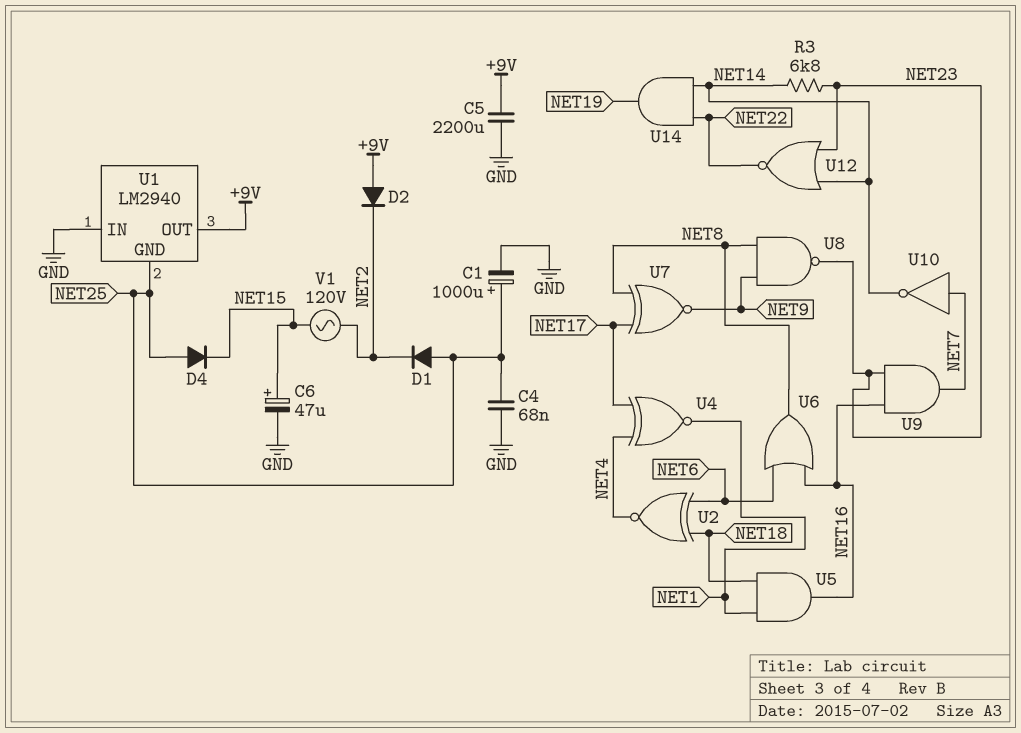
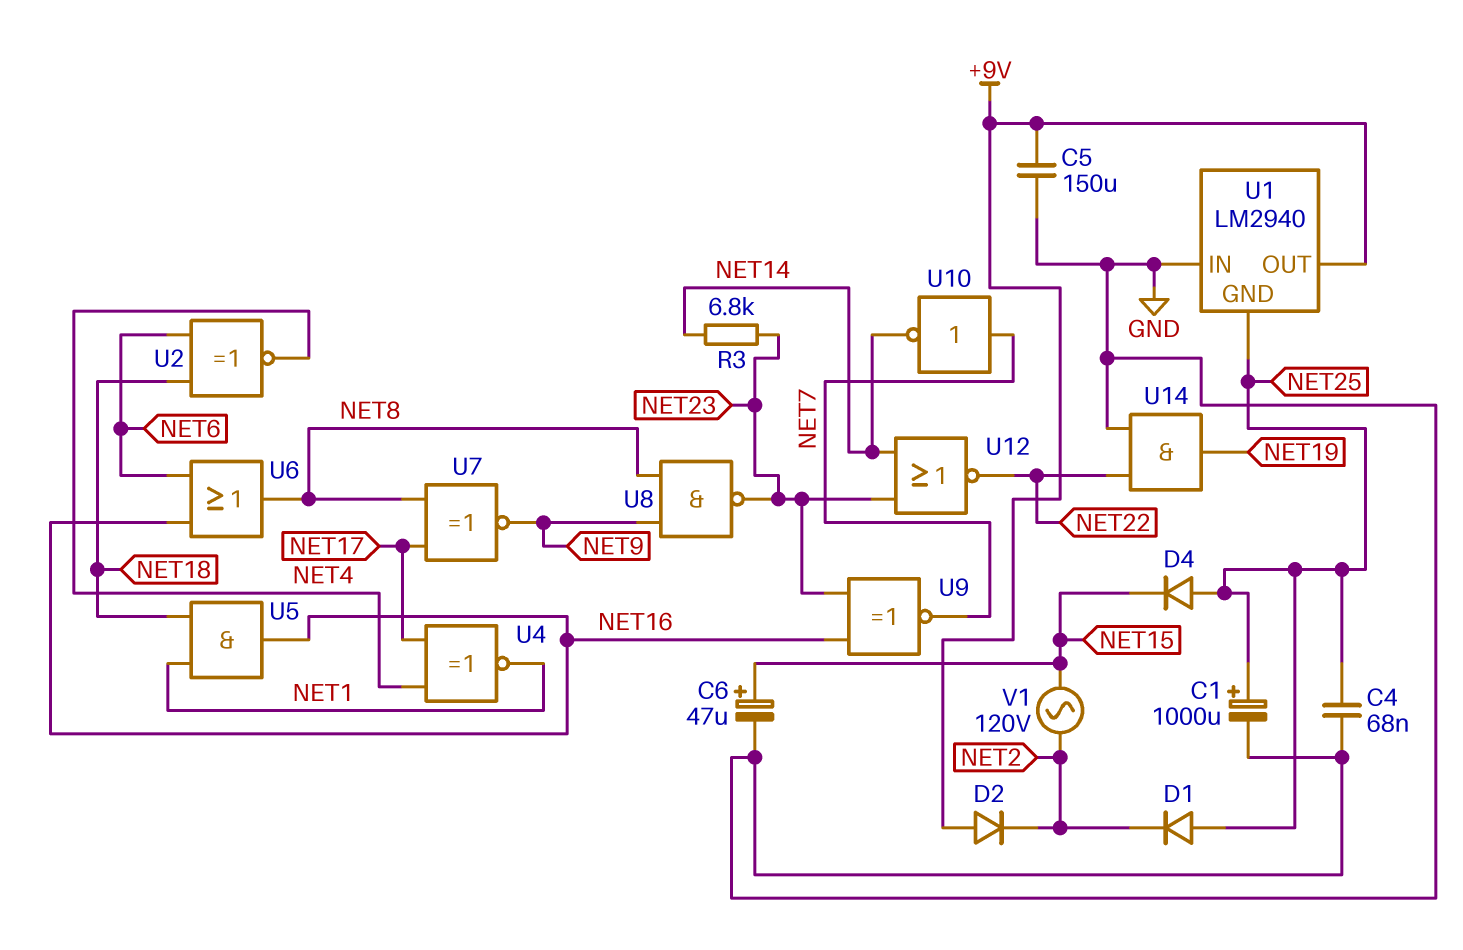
C5: 2200uF (+9V, GND) -> 150uF (+9V, GND)
U9: AND (in NET16, in NET23, out NET7) -> XNOR (in NET16, in NET23, out NET7)
U14: AND (in NET14, in NET22, out NET19) -> AND (in GND, in NET22, out NET19)

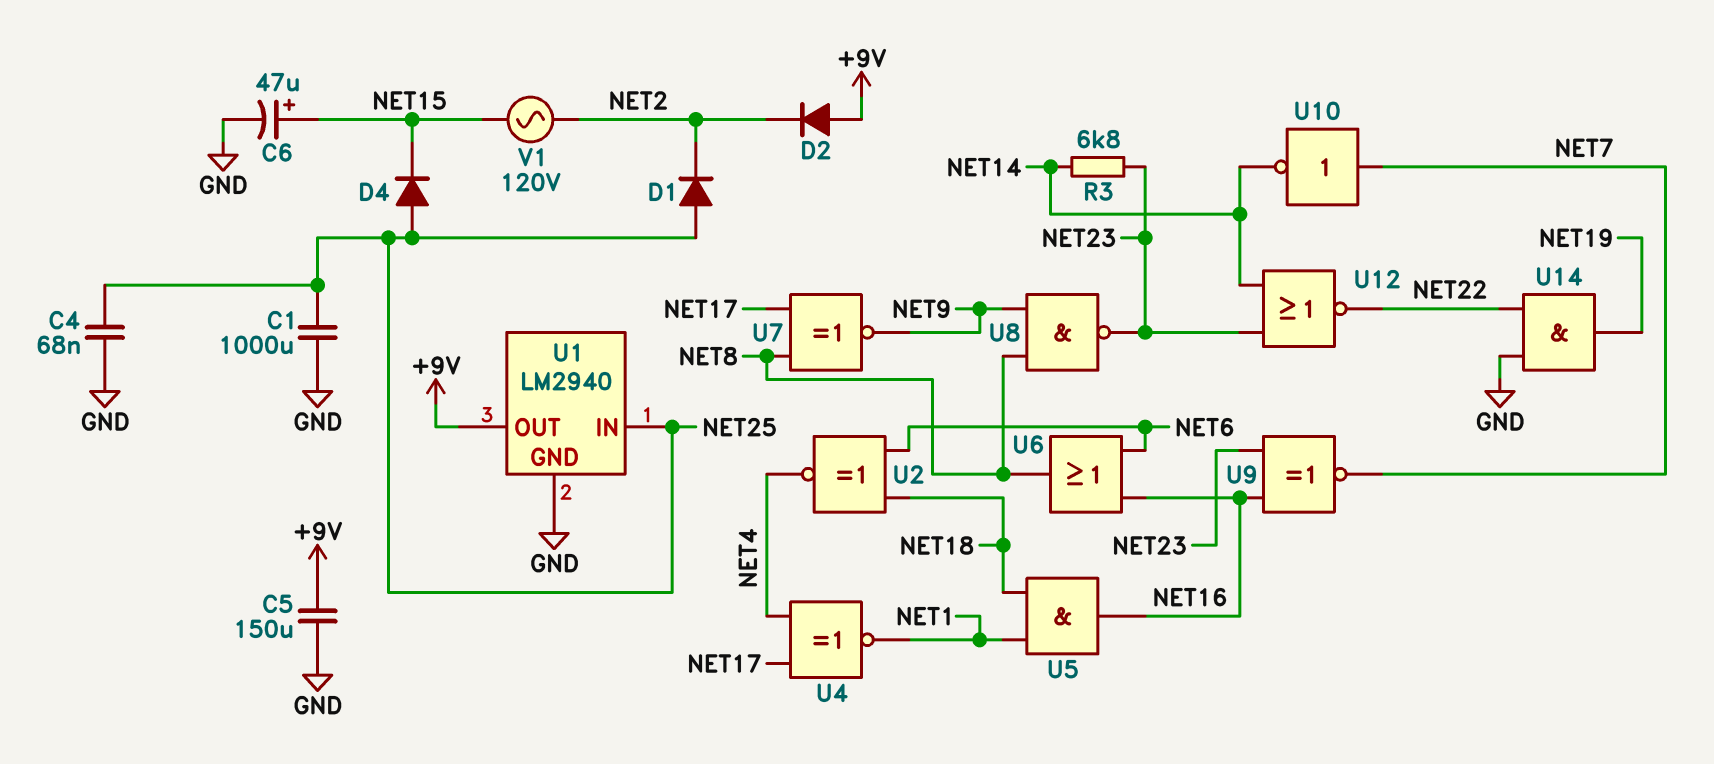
C1: 1000uF (plus NET25, minus GND) -> 1000uF (GND, NET25)
U1 pin GND: NET25 -> GND
U1 pin IN: GND -> NET25

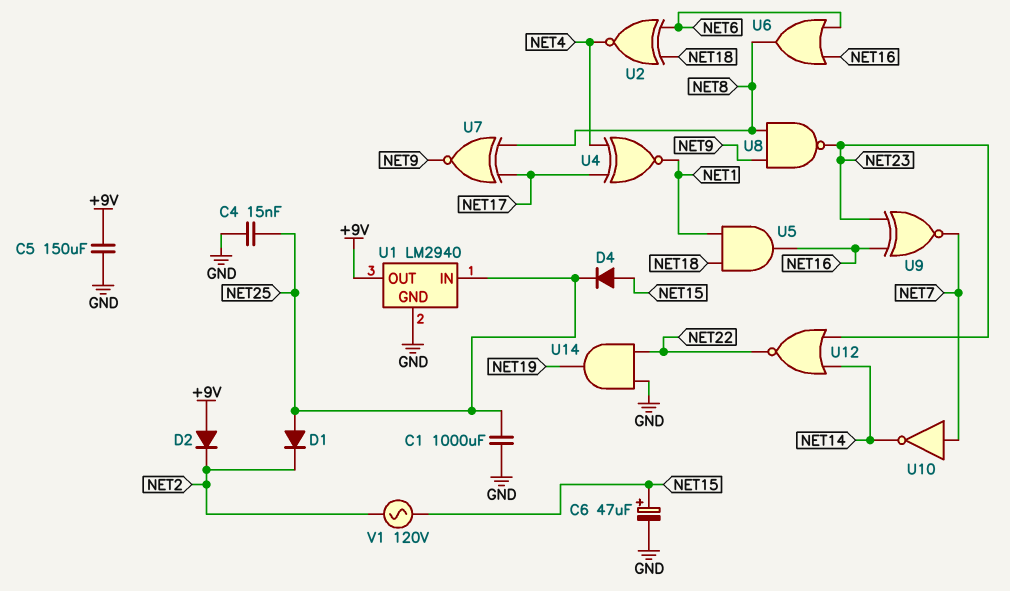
C4: 68nF (GND, NET25) -> 15nF (GND, NET25)
D4: diode (A NET25, K NET15) -> diode (A NET15, K NET25)
R3: 6.8k (NET14, NET23) -> none

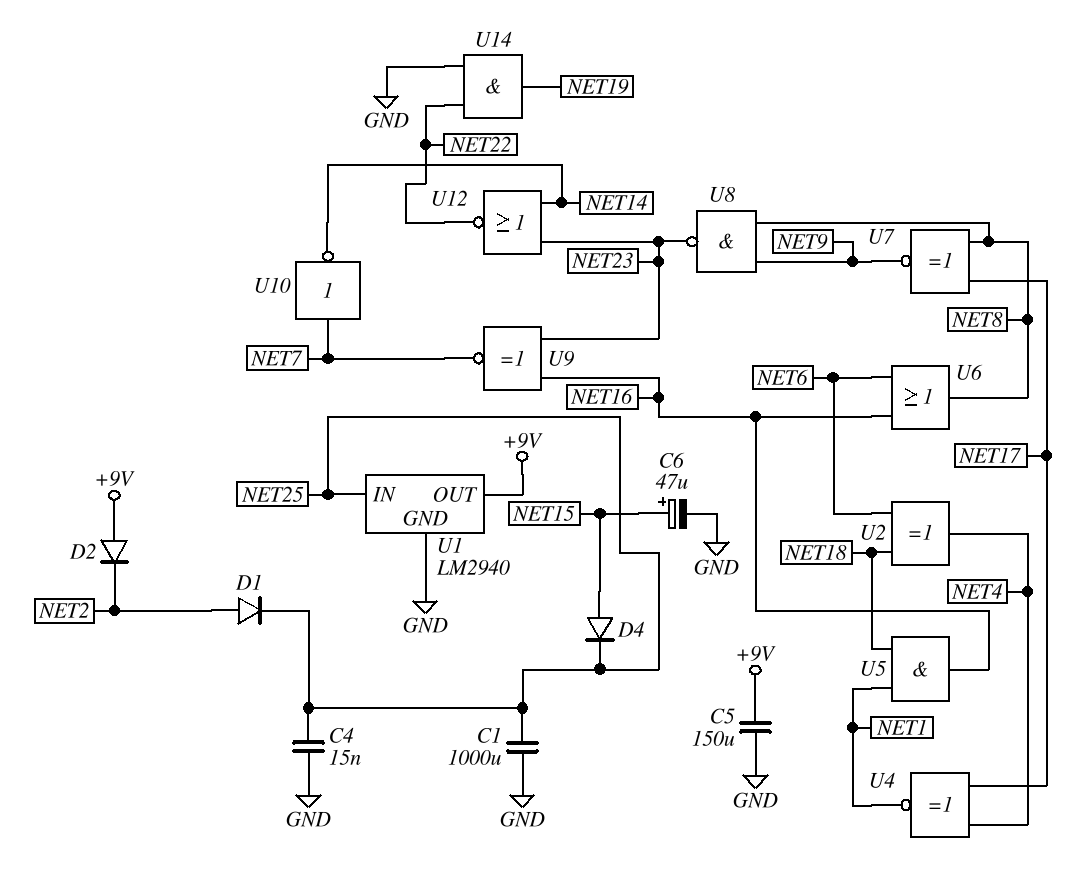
D1: diode (A NET25, K NET2) -> diode (A NET2, K NET25)
U2: XNOR (in NET6, in NET18, out NET4) -> XOR (in NET6, in NET18, out NET4)
V1: AC 120V (NET2, NET15) -> none

